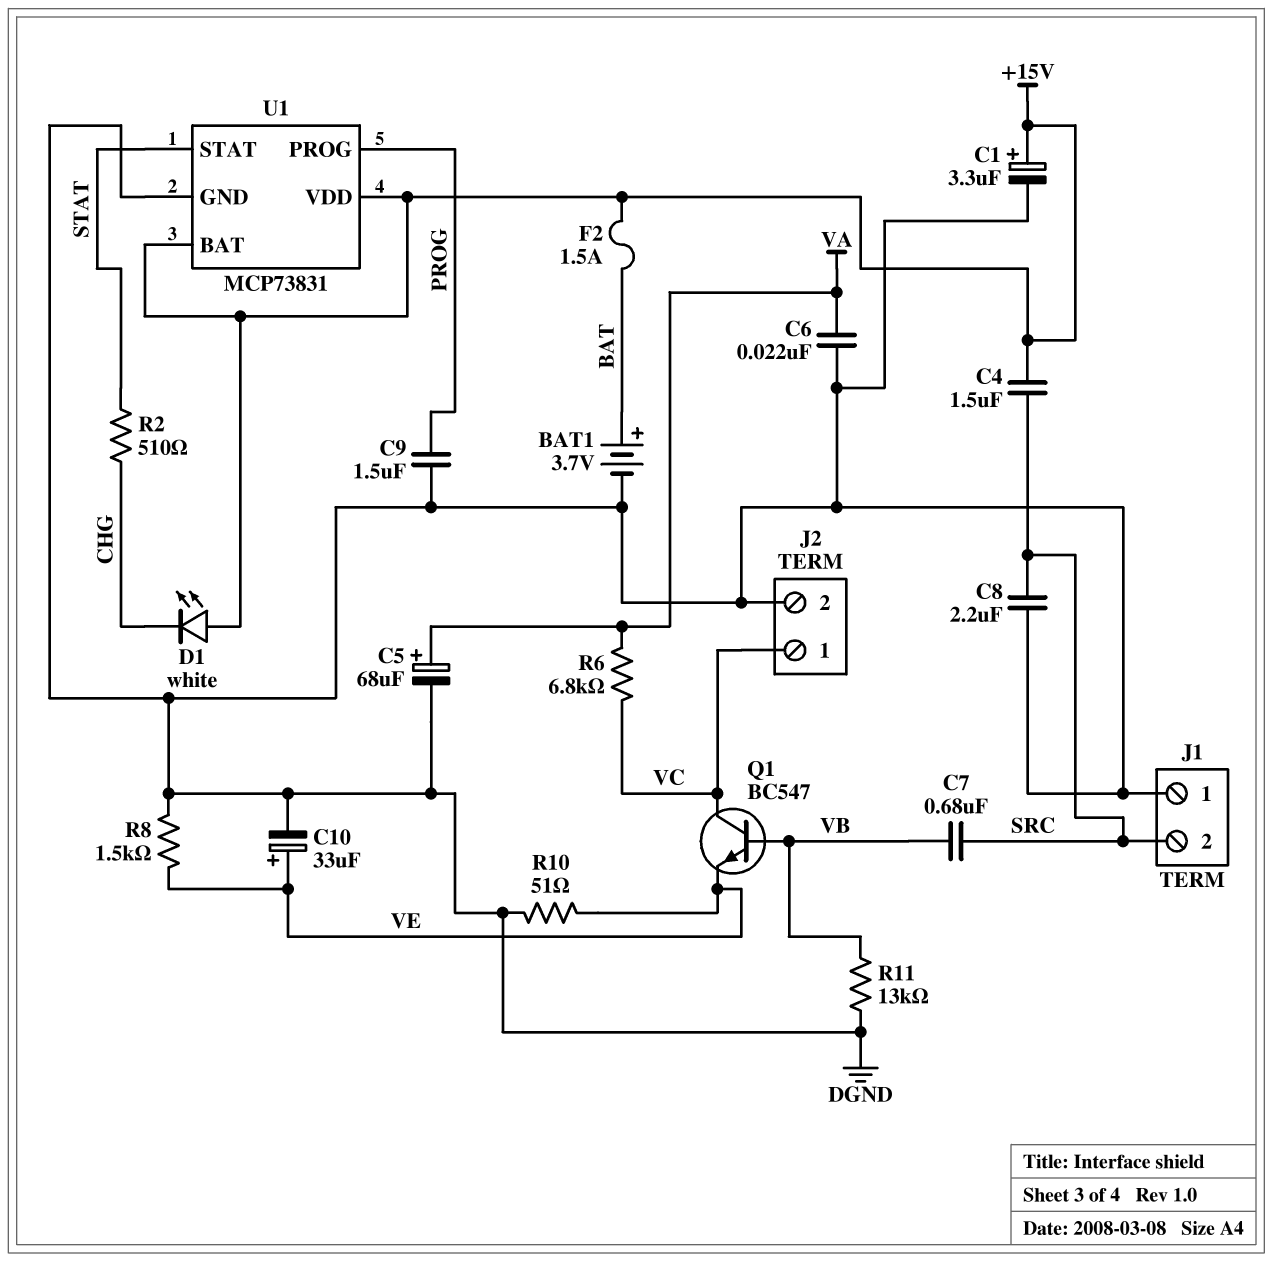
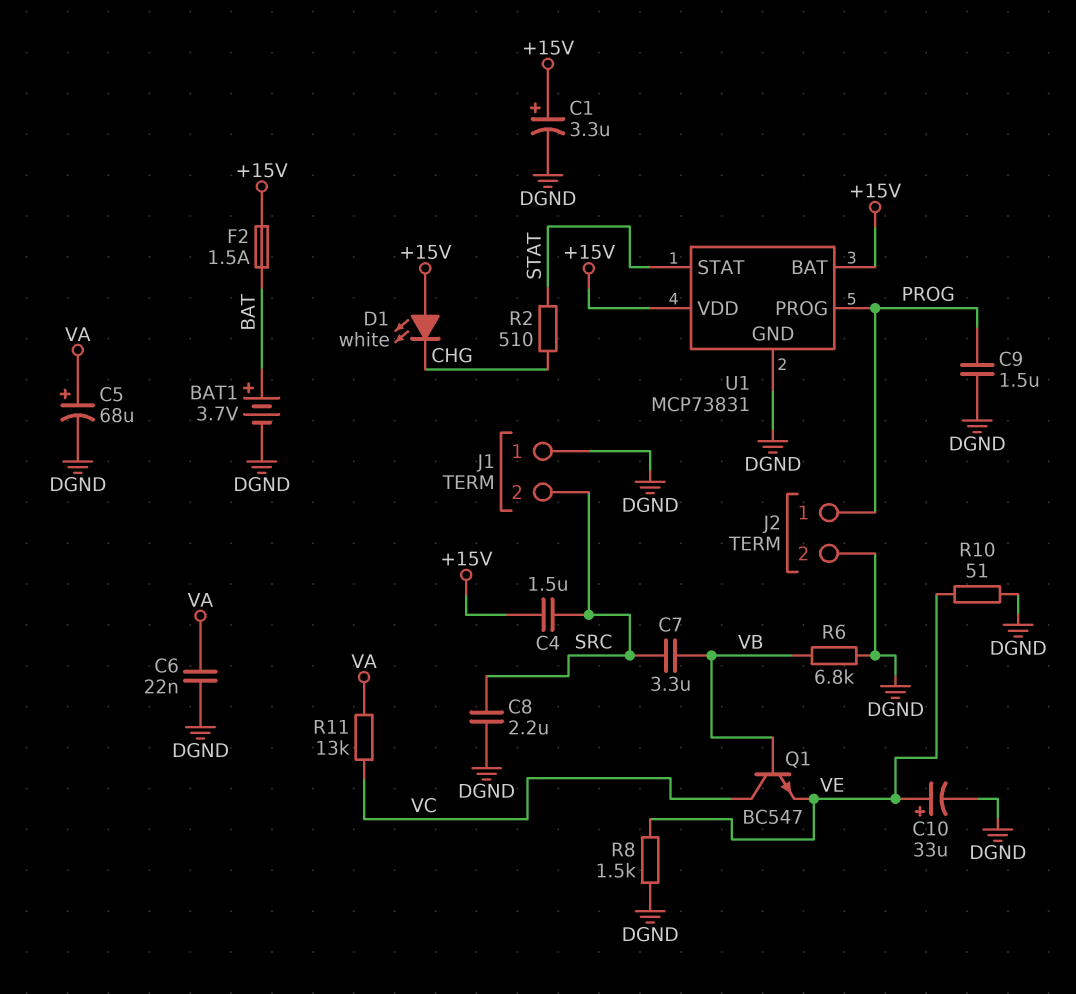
C7: 680nF (SRC, VB) -> 3.3uF (SRC, VB)
J2 pin 1: VC -> PROG
R6: 6.8k (VA, VC) -> 6.8k (DGND, VB)
R11: 13k (DGND, VB) -> 13k (VA, VC)

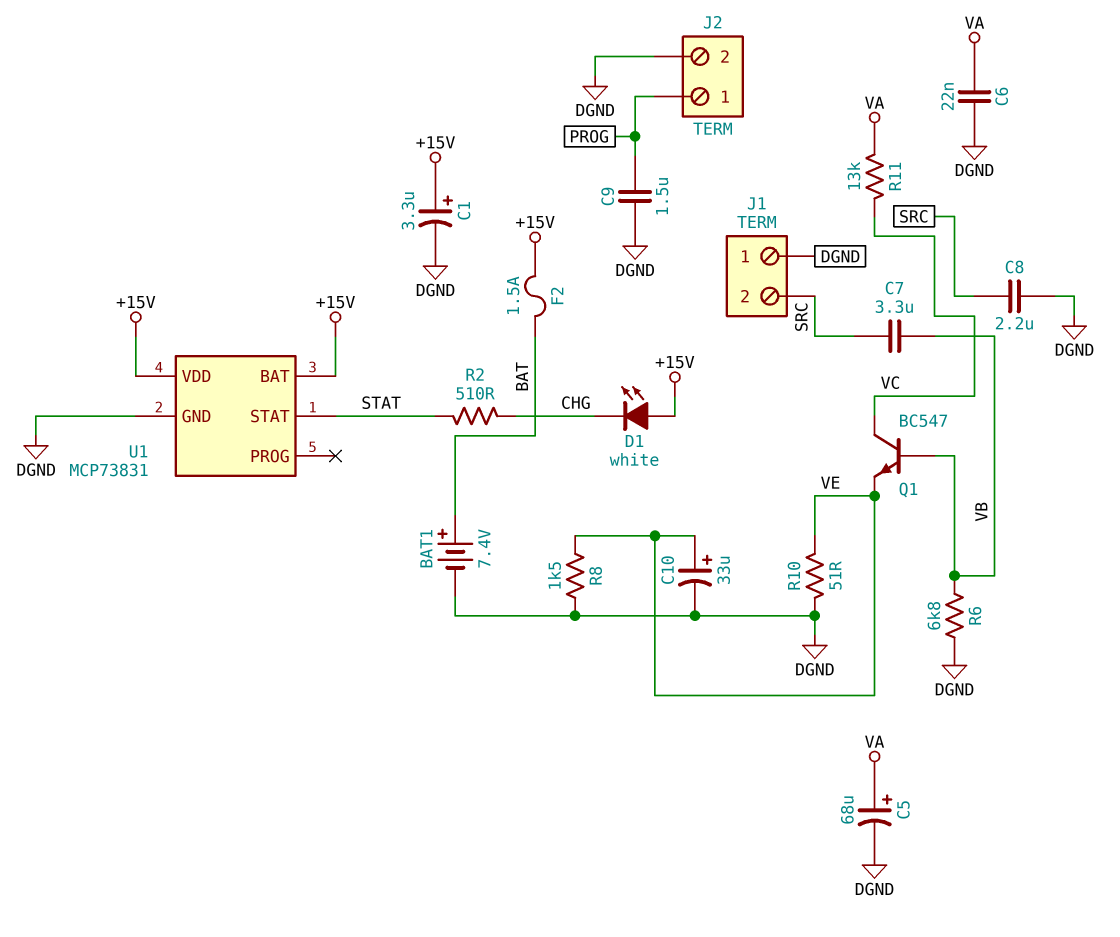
BAT1: 3.7V (plus BAT, minus DGND) -> 7.4V (plus BAT, minus DGND)
C4: 1.5uF (+15V, SRC) -> none
U1 pin PROG: PROG -> none

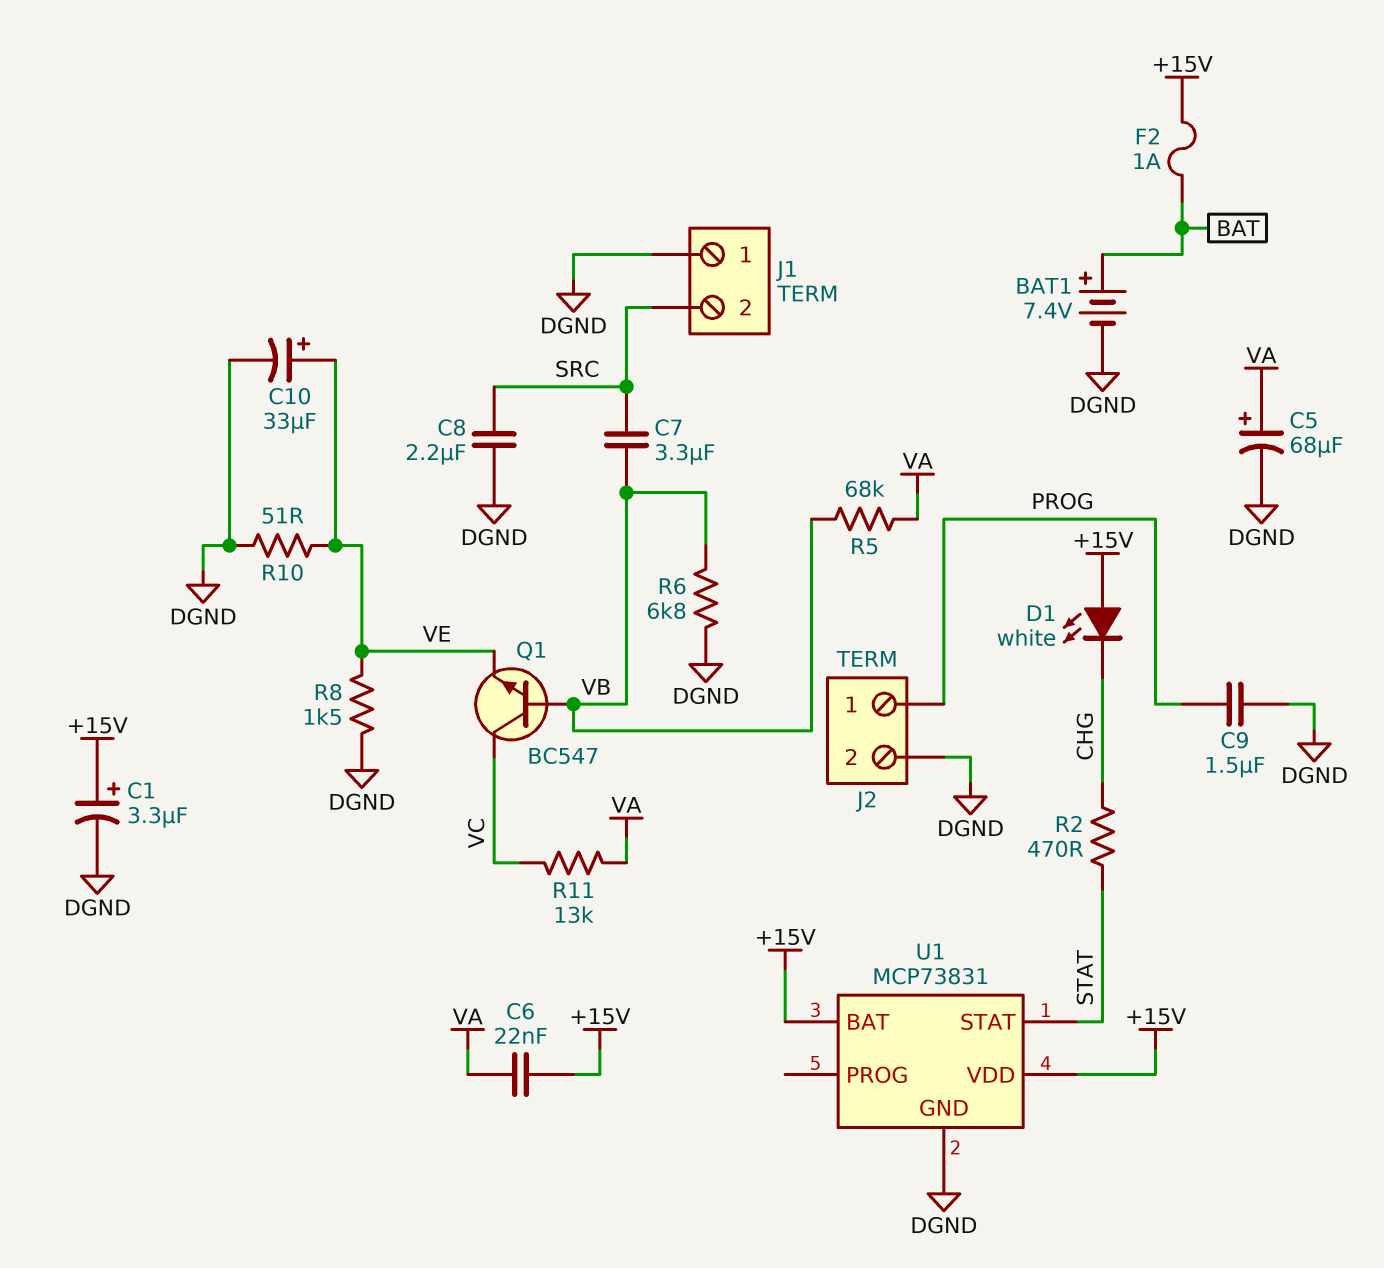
C6: 22nF (DGND, VA) -> 22nF (+15V, VA)
F2: 1.5A (+15V, BAT) -> 1A (+15V, BAT)
R2: 510 (CHG, STAT) -> 470 (CHG, STAT)
R5: none -> 68k (VA, VB)

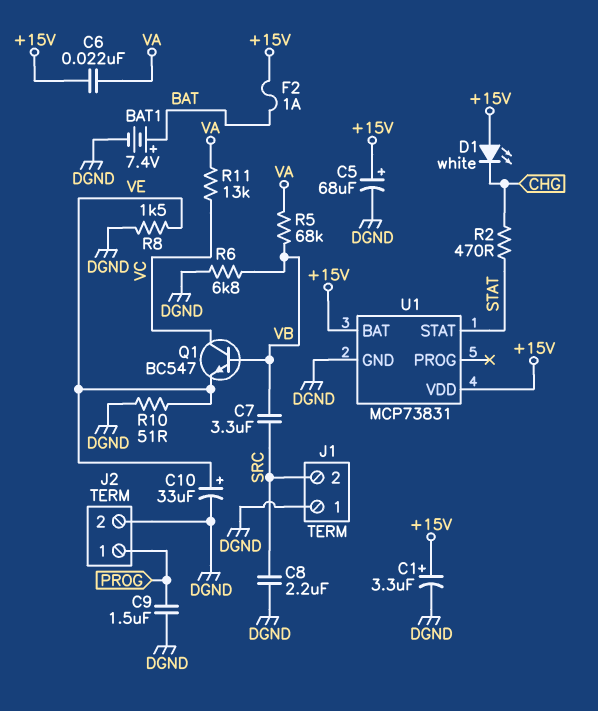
C5: 68uF (plus VA, minus DGND) -> 68uF (plus +15V, minus DGND)

